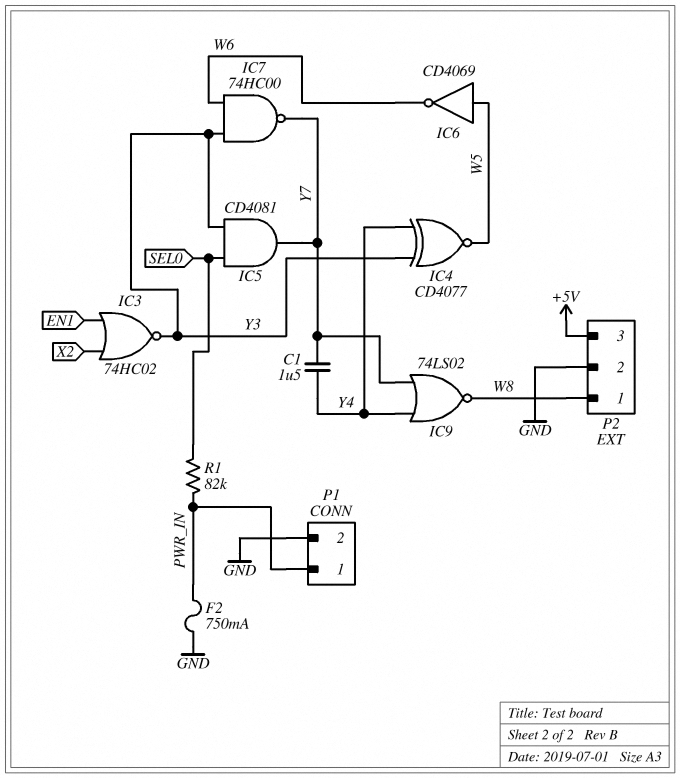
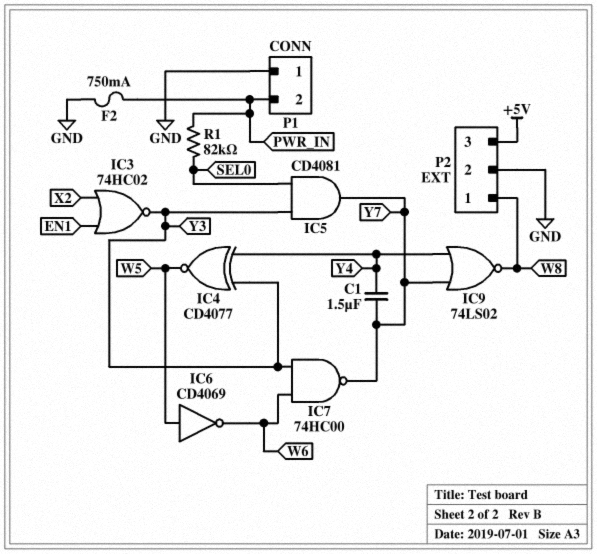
P1 pin 1: PWR_IN -> GND
P1 pin 2: GND -> PWR_IN

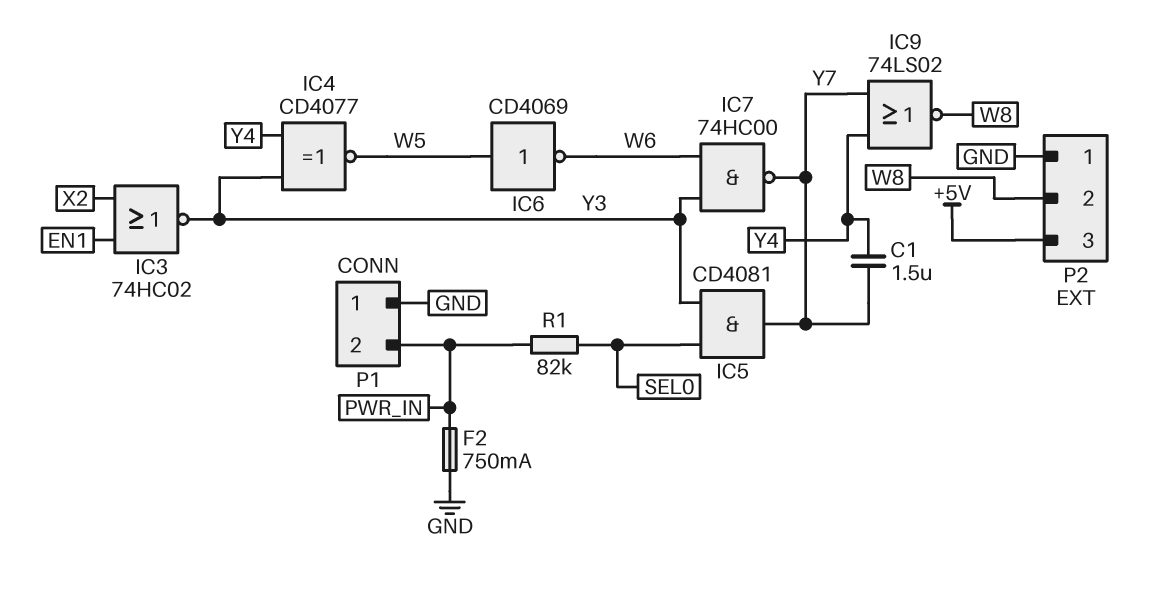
P2 pin 1: W8 -> GND
P2 pin 2: GND -> W8

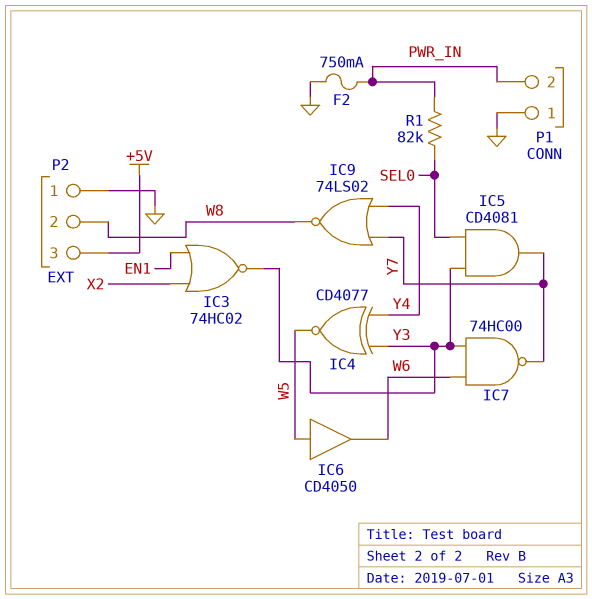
C1: 1.5uF (Y4, Y7) -> none
IC6: NOT CD4069 (in W5, out W6) -> buffer CD4050 (in W5, out W6)

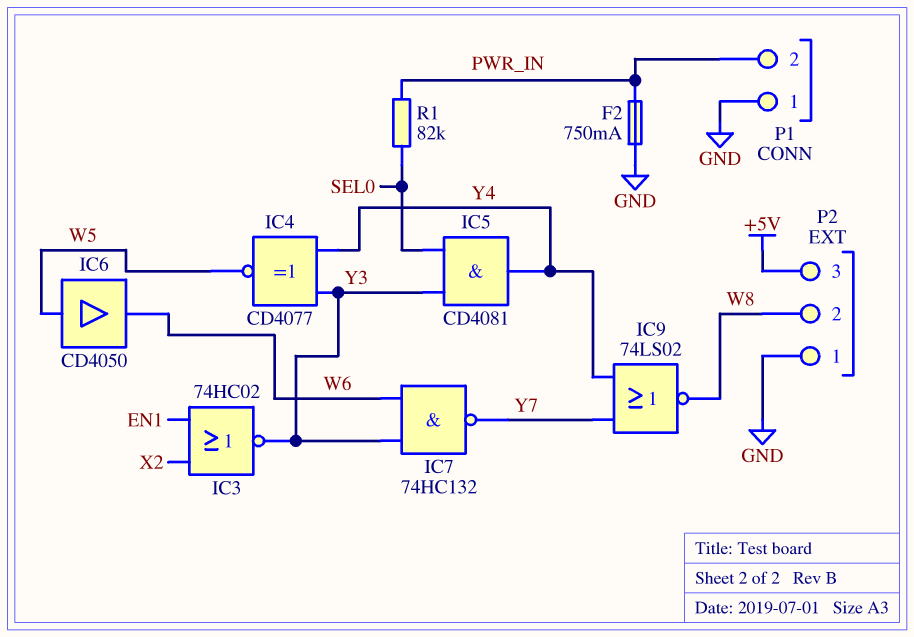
IC5: AND CD4081 (in SEL0, in Y3, out Y7) -> AND CD4081 (in SEL0, in Y3, out Y4)
IC7: NAND 74HC00 (in W6, in Y3, out Y7) -> NAND 74HC132 (in W6, in Y3, out Y7)

